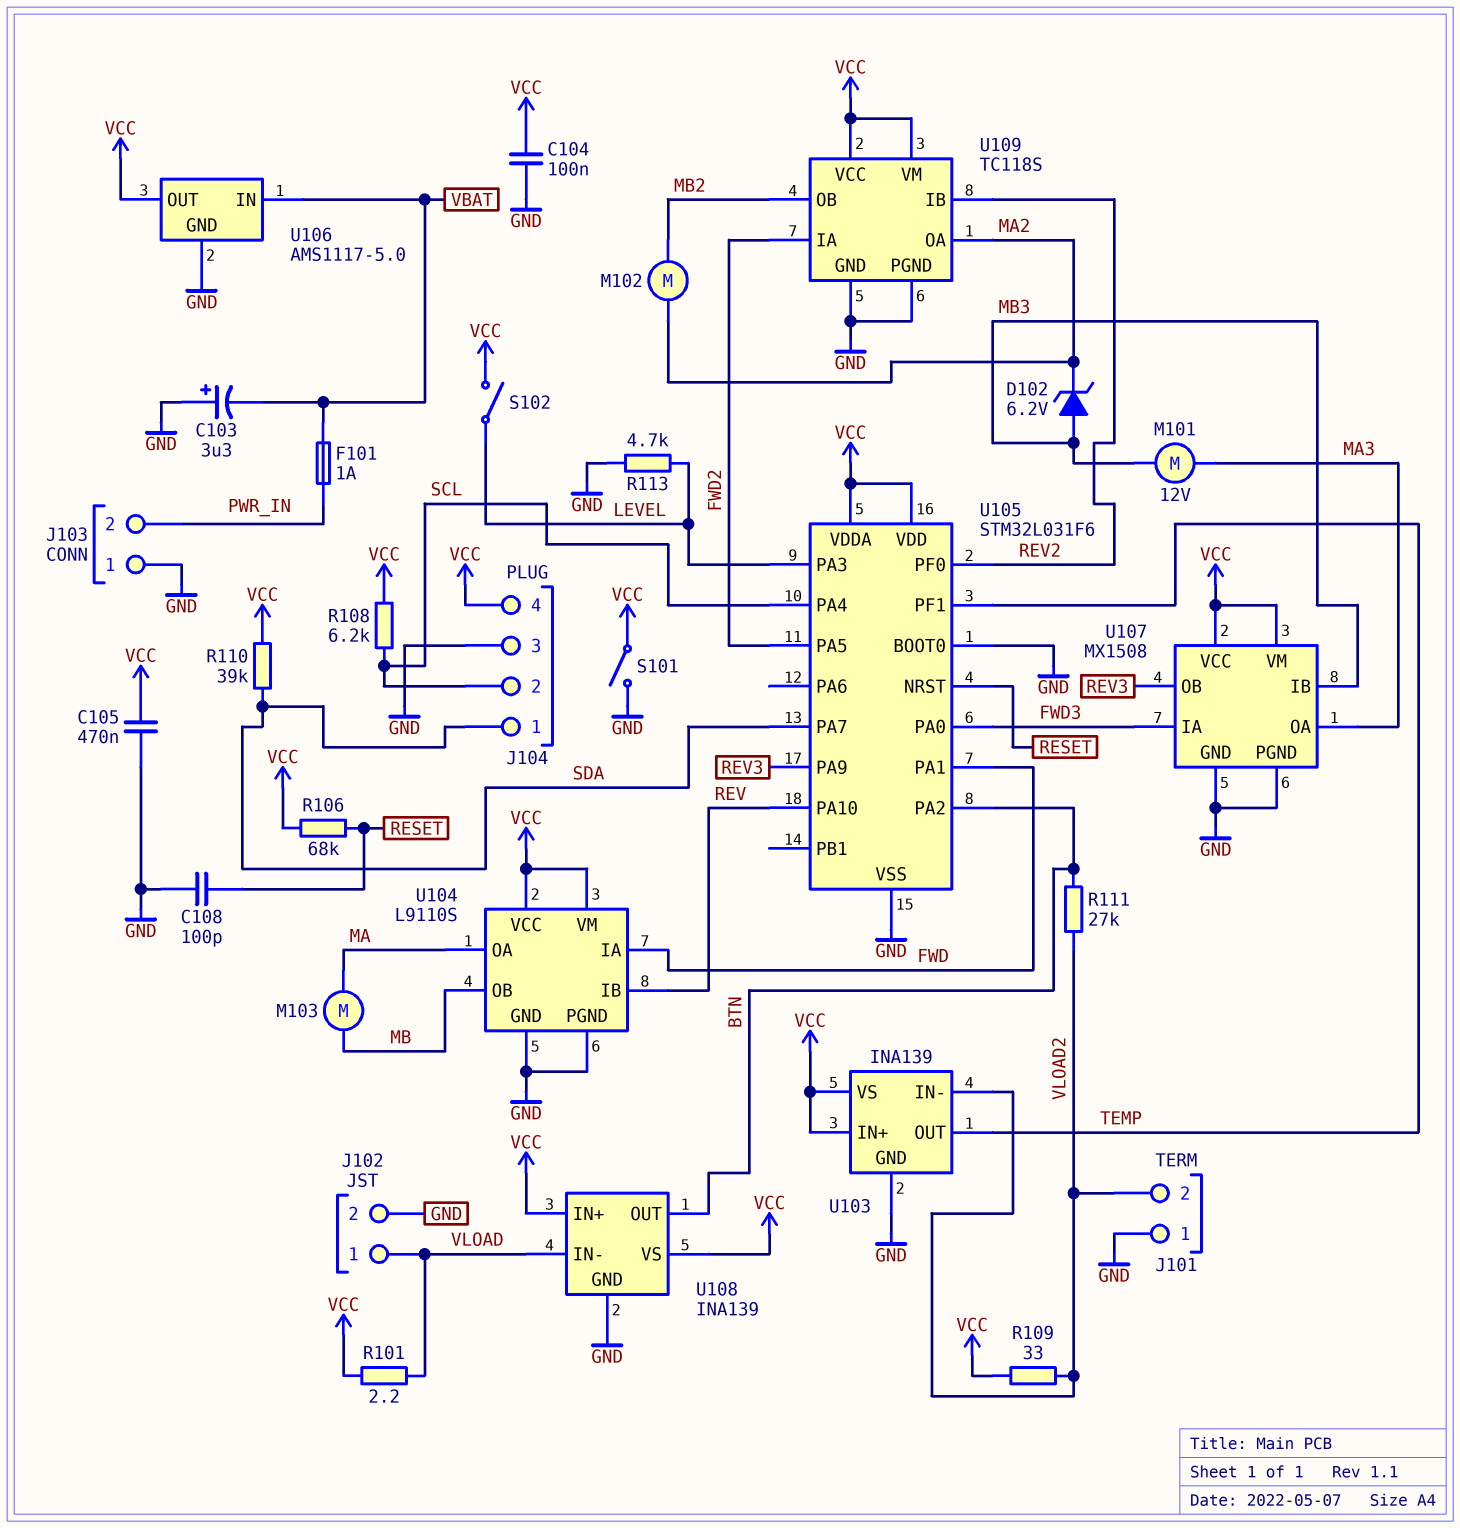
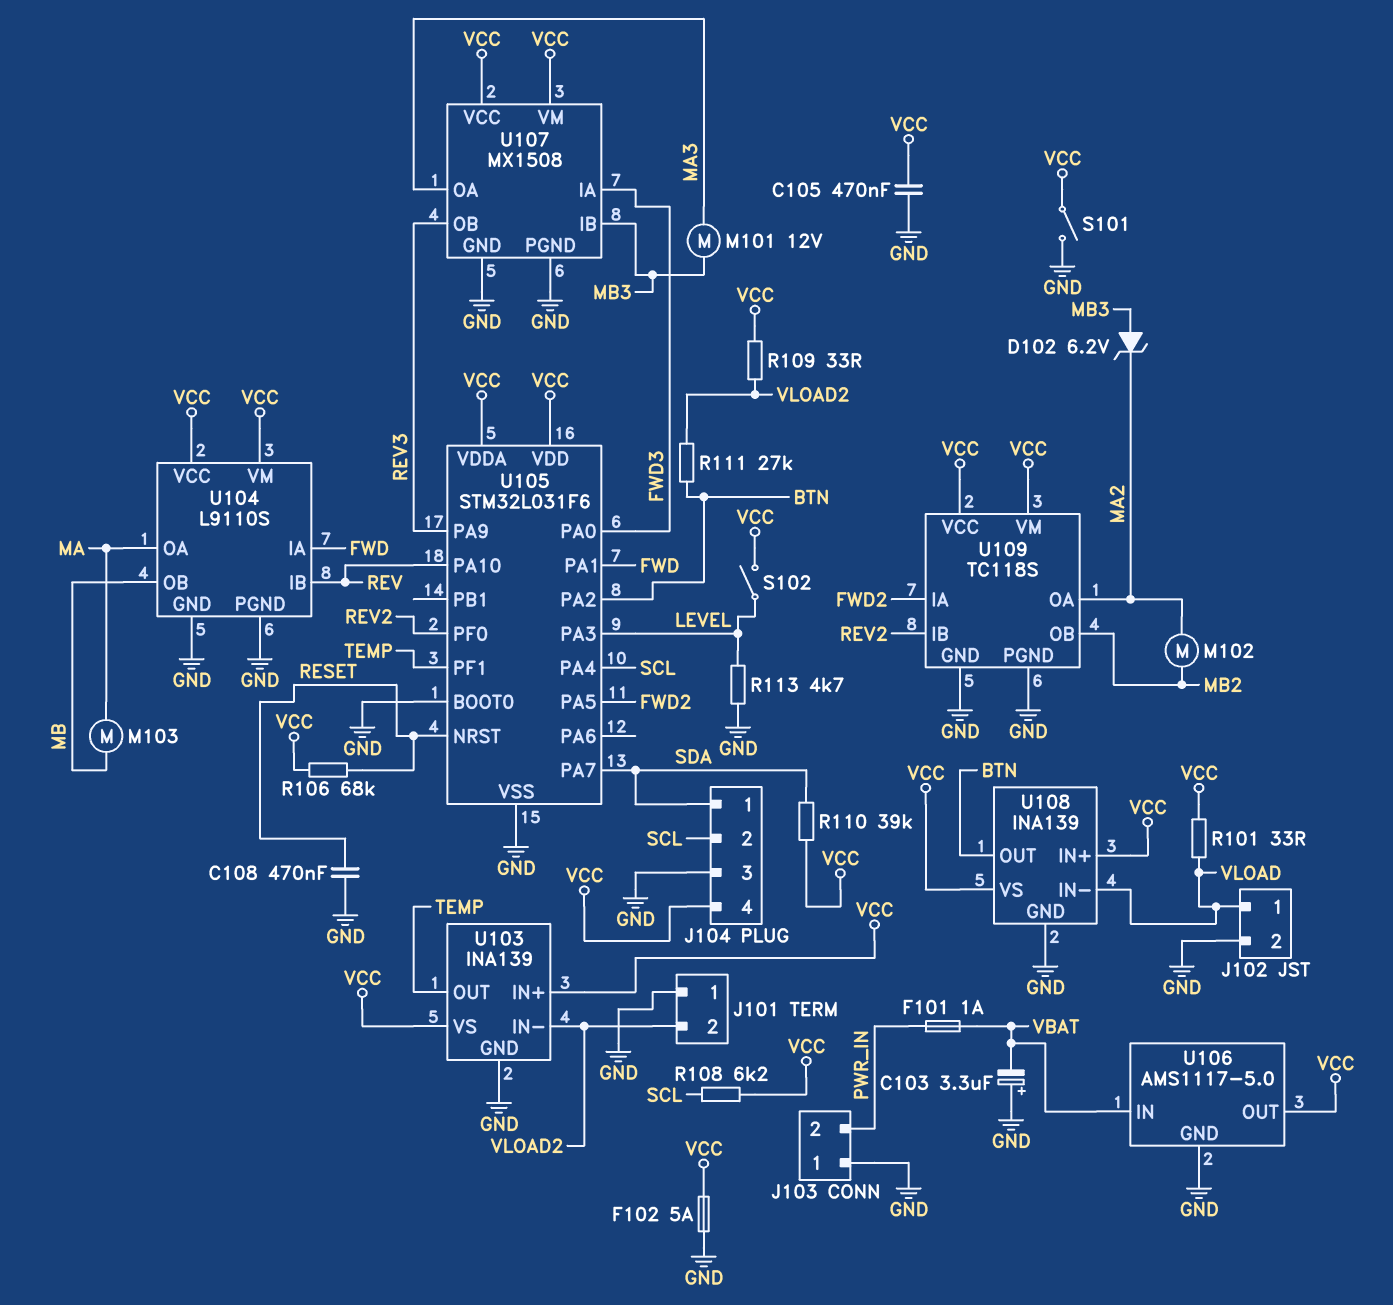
C104: 100nF (GND, VCC) -> none
C108: 100pF (GND, RESET) -> 470nF (GND, RESET)
F102: none -> 5A (GND, VCC)
R101: 2.2 (VCC, VLOAD) -> 33 (VCC, VLOAD)

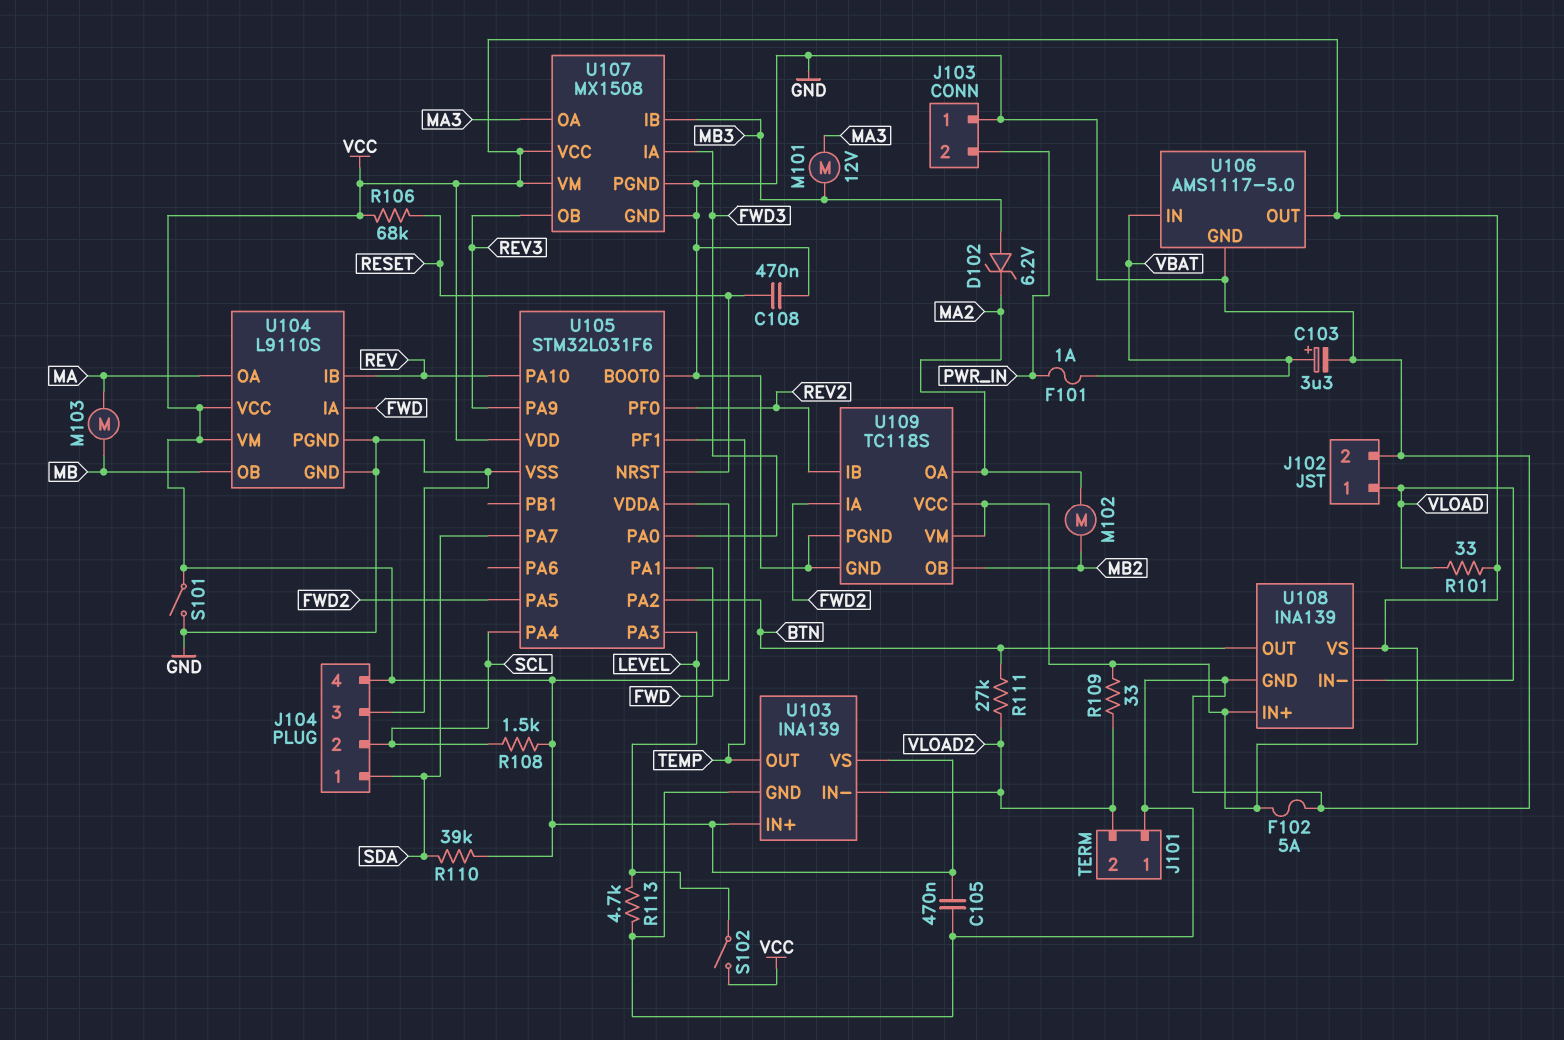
C103: 3.3uF (plus GND, minus VBAT) -> 3.3uF (plus VBAT, minus GND)
R108: 6.2k (SCL, VCC) -> 1.5k (SCL, VCC)

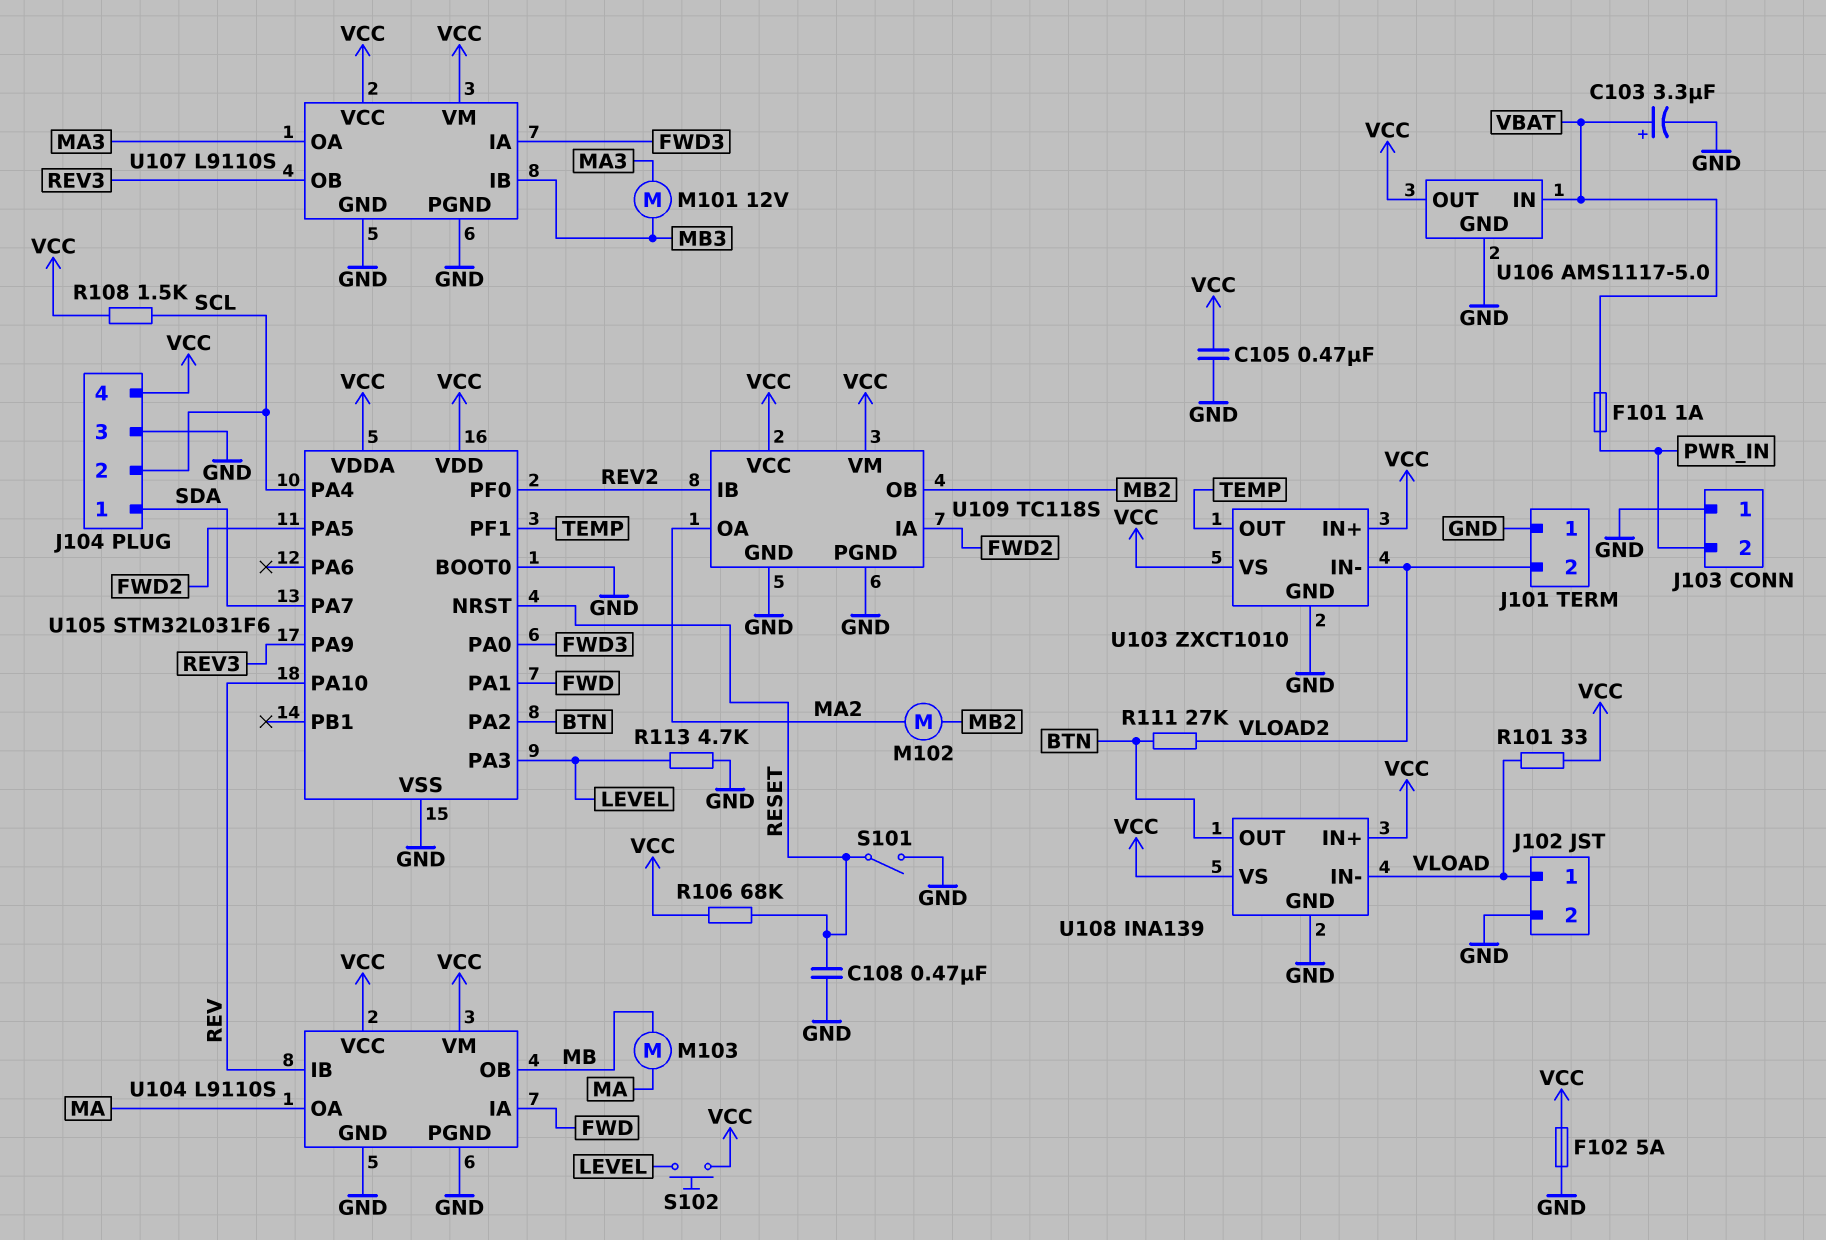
D102: zener 6.2V (A MB3, K MA2) -> none
R109: 33 (VCC, VLOAD2) -> none
R110: 39k (SDA, VCC) -> none
S101: switch (GND, VCC) -> switch (GND, RESET)
S102: switch (LEVEL, VCC) -> button (LEVEL, VCC)
U103: INA139 -> ZXCT1010
U107: MX1508 -> L9110S

